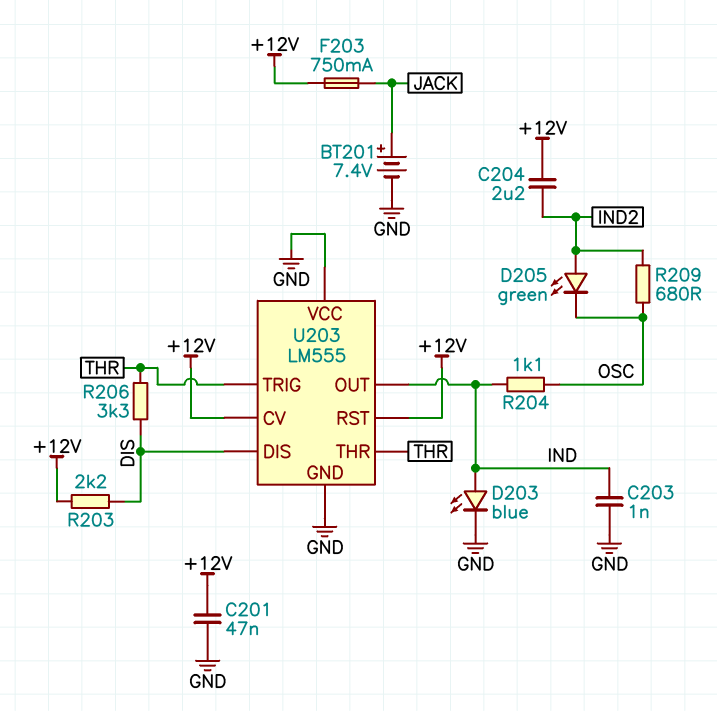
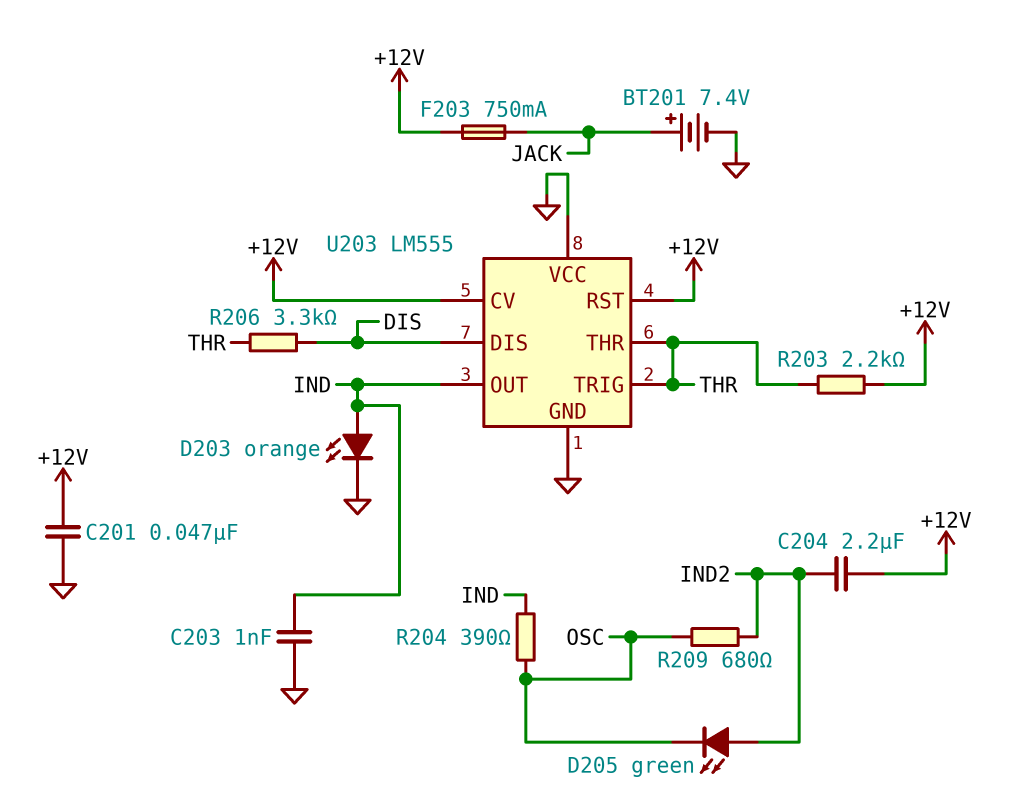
D203: LED blue (A IND, K GND) -> LED orange (A IND, K GND)
R203: 2.2k (+12V, DIS) -> 2.2k (+12V, THR)
R204: 1.1k (IND, OSC) -> 390 (IND, OSC)

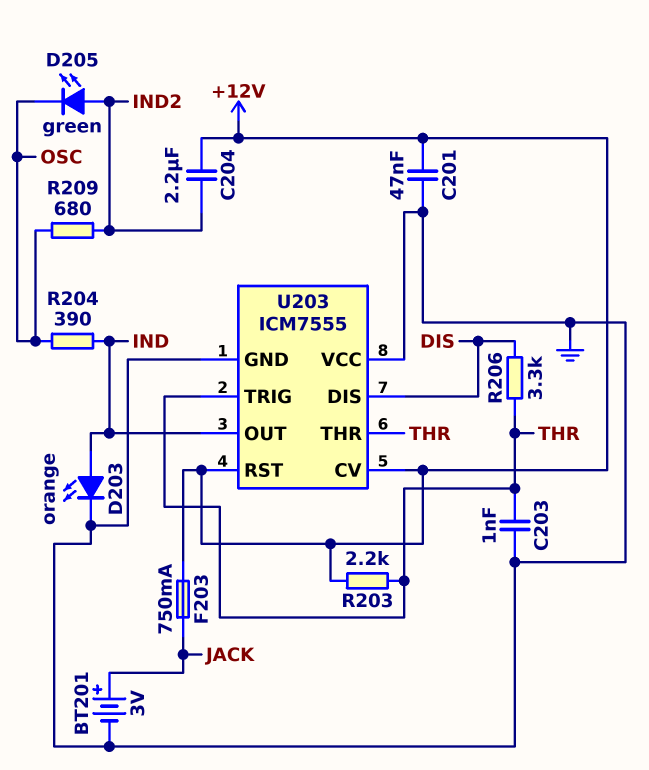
BT201: 7.4V (plus JACK, minus GND) -> 3V (plus JACK, minus GND)
C203: 1nF (GND, IND) -> 1nF (GND, THR)
U203: LM555 -> ICM7555

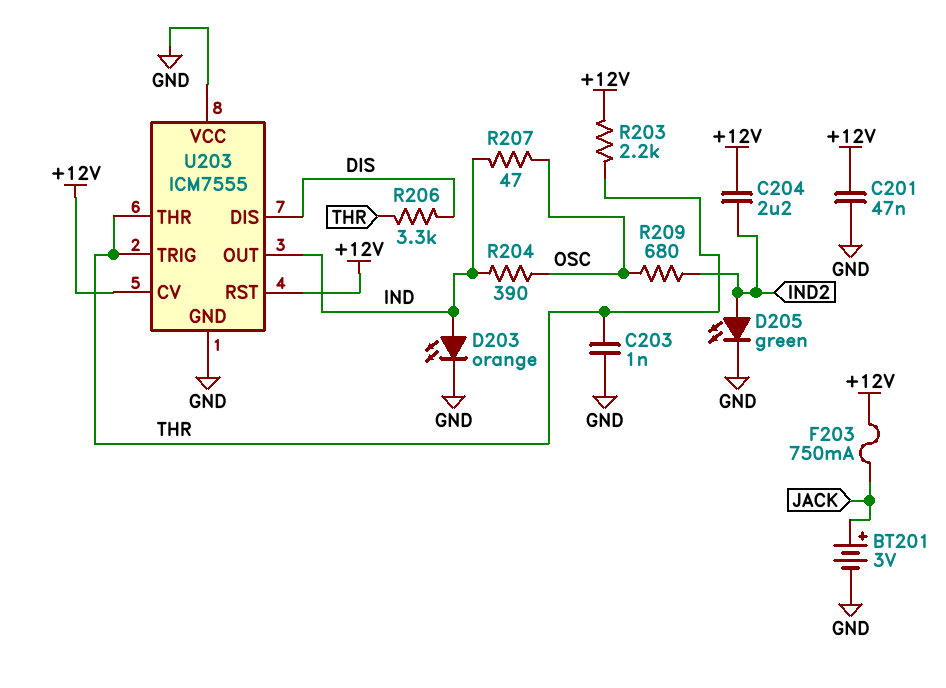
D205: LED green (A IND2, K OSC) -> LED green (A IND2, K GND)
R207: none -> 47 (IND, OSC)

